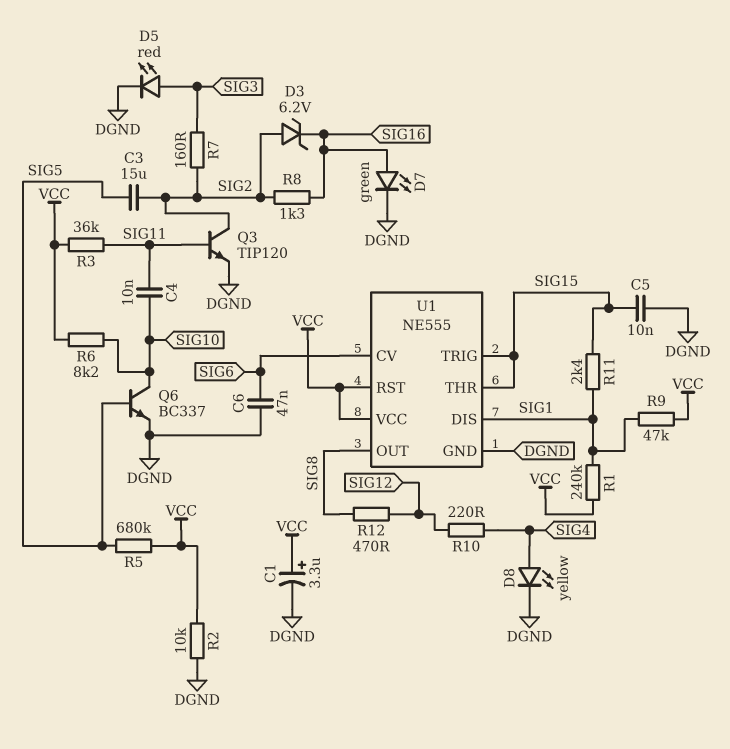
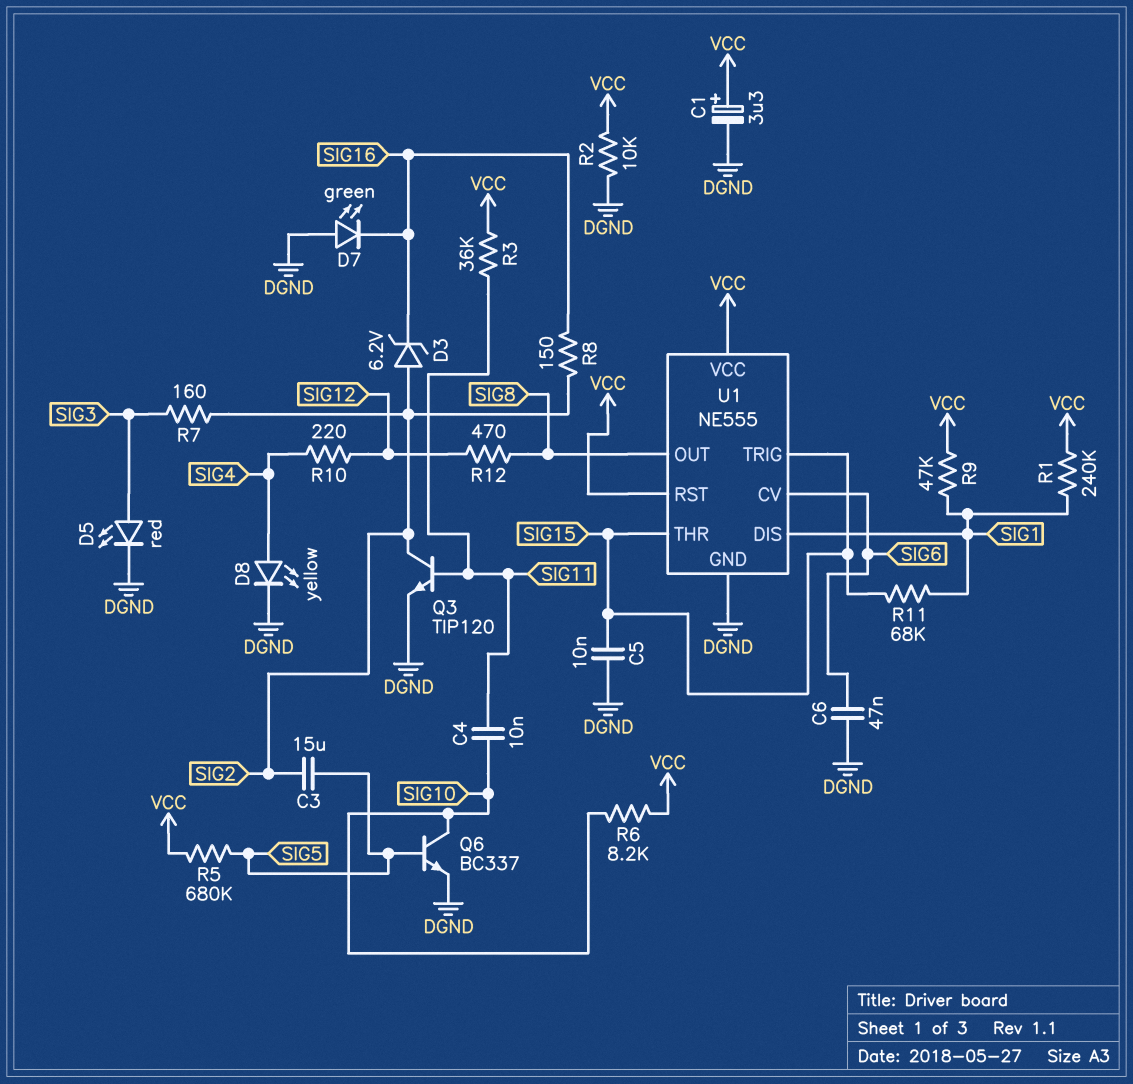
D7: LED green (A SIG16, K DGND) -> LED green (A DGND, K SIG16)
R8: 1.3k (SIG2, SIG16) -> 150 (SIG2, SIG16)
R11: 2.4k (SIG1, SIG15) -> 68k (SIG1, SIG15)

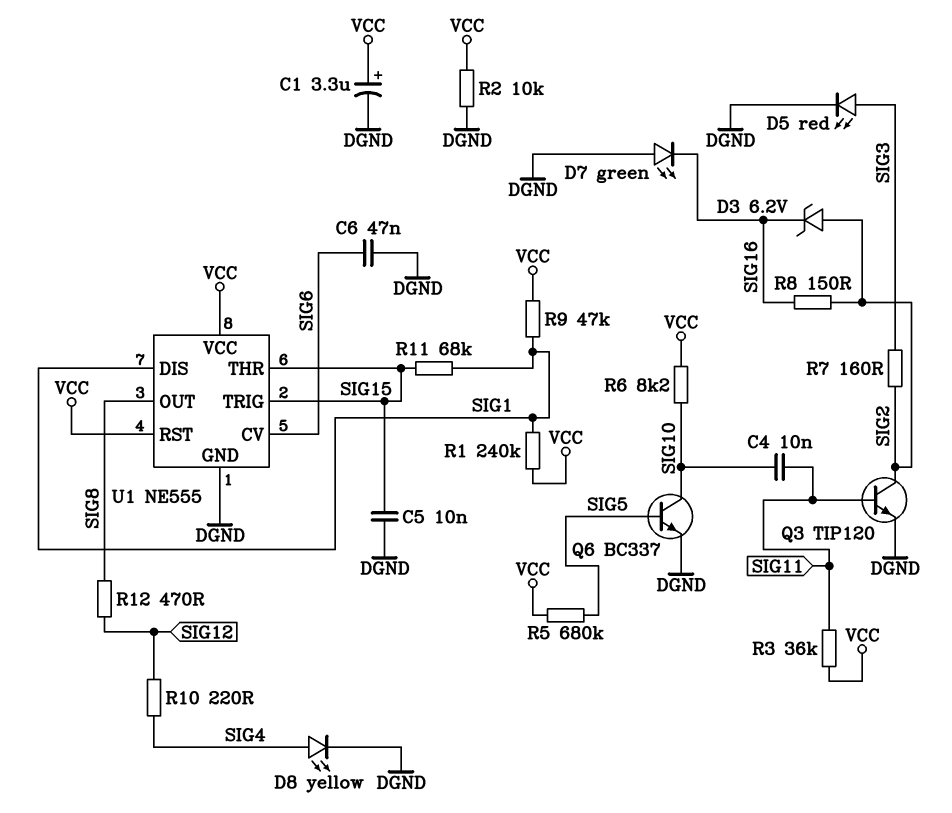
C3: 15uF (SIG2, SIG5) -> none

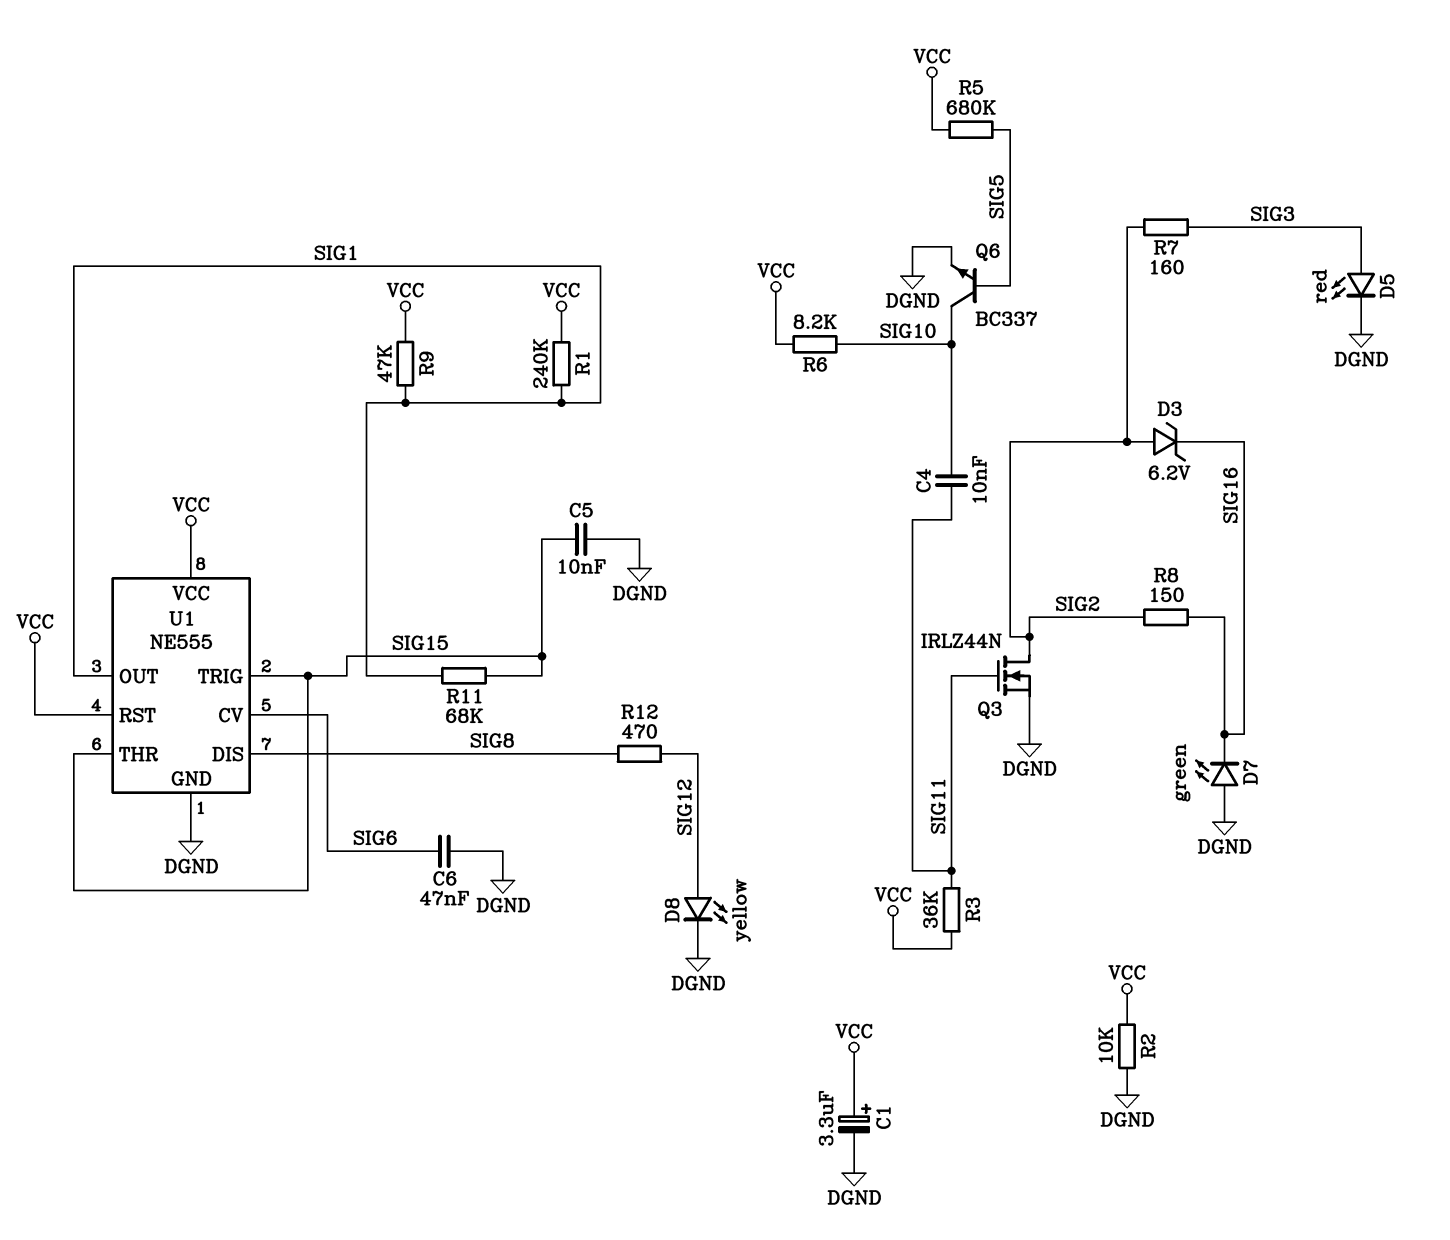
D8: LED yellow (A SIG4, K DGND) -> LED yellow (A SIG12, K DGND)
Q3: NPN TIP120 (B SIG11, C SIG2, E DGND) -> NMOS IRLZ44N (G SIG11, D SIG2, S DGND)
R10: 220 (SIG4, SIG12) -> none
U1 pin DIS: SIG1 -> SIG8
U1 pin OUT: SIG8 -> SIG1

